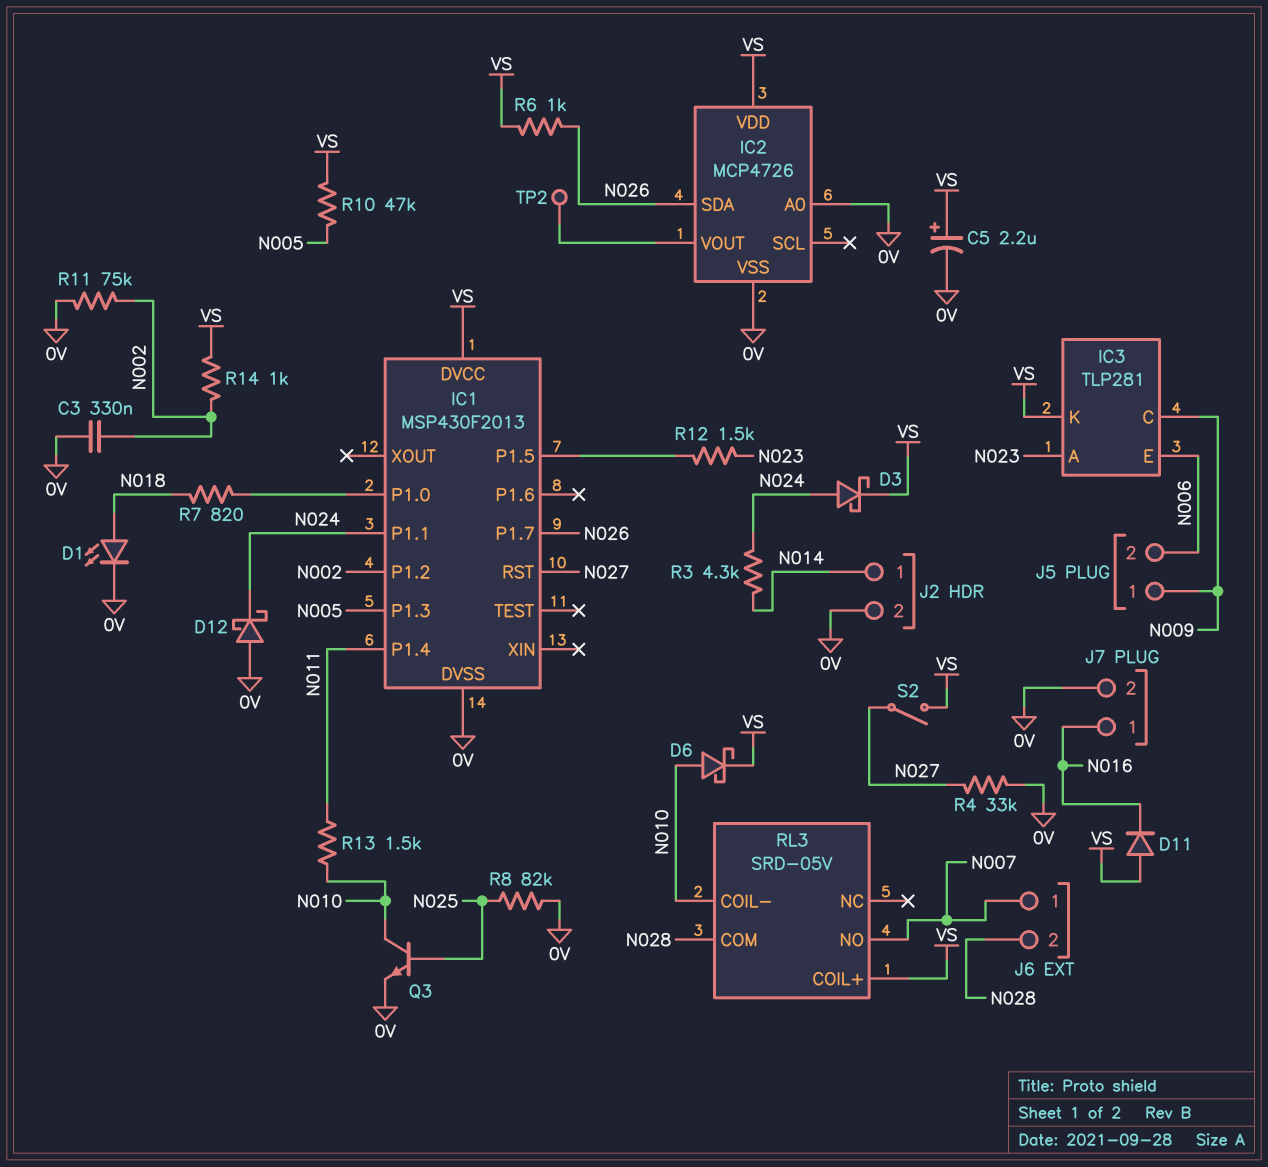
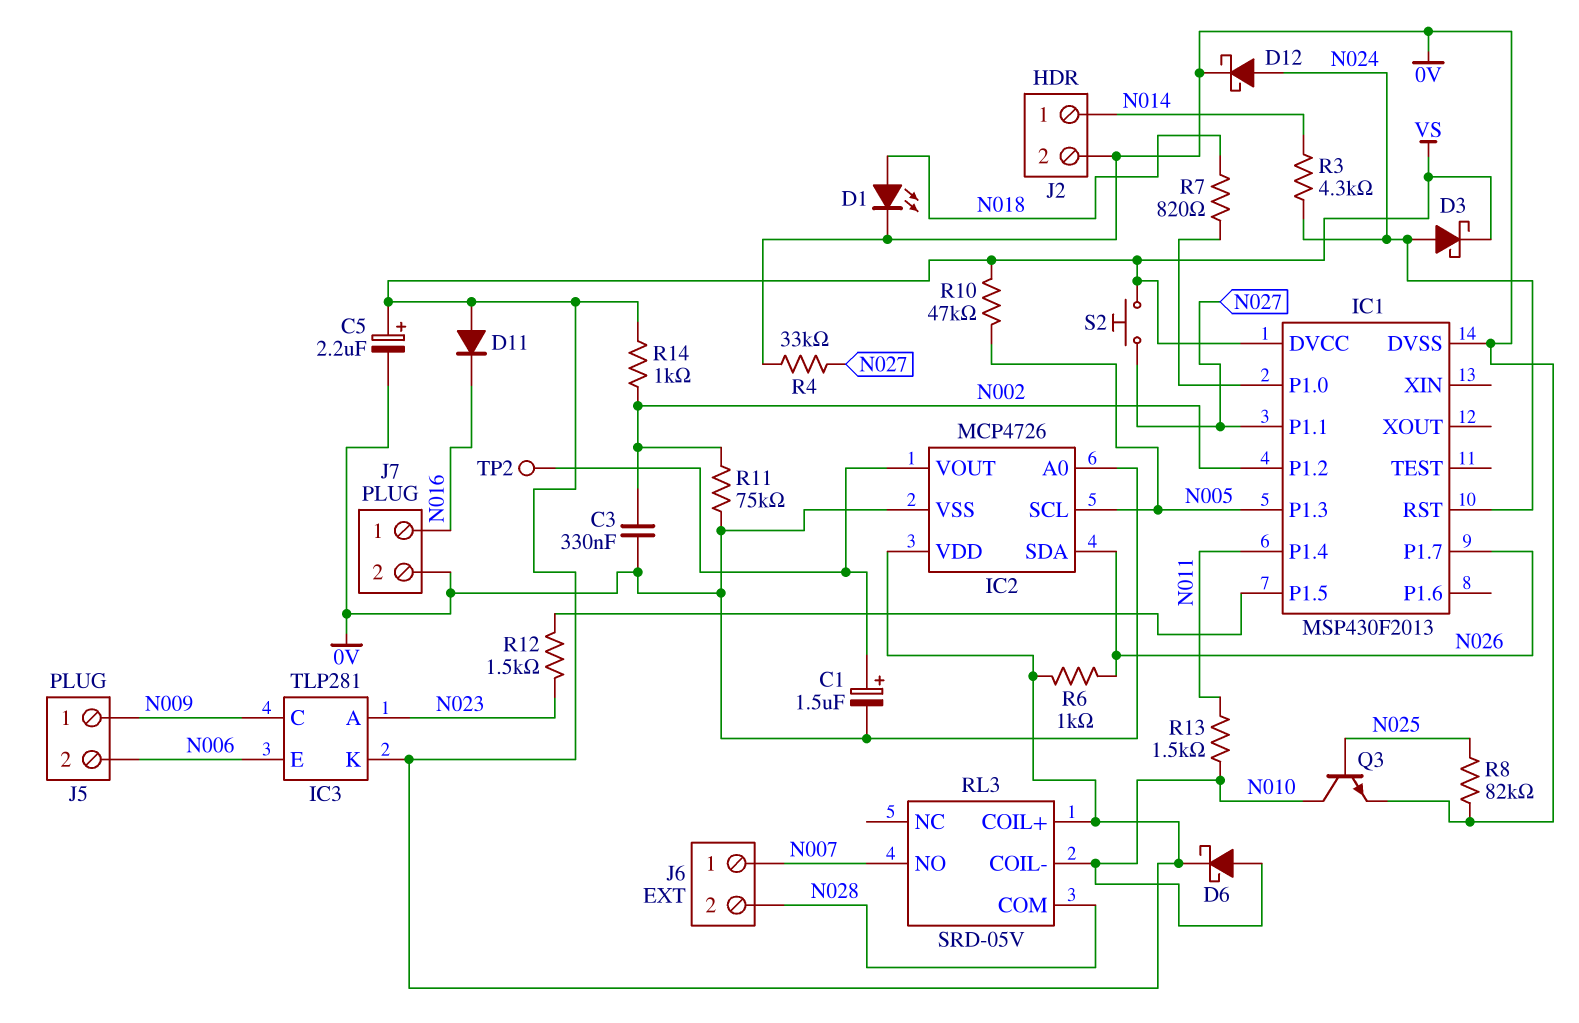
C1: none -> 1.5uF (plus IC2/VOUT, minus 0V)
D12: schottky (A 0V, K N024) -> schottky (A N024, K 0V)
IC1 pin P1.1: N024 -> N027
IC1 pin RST: N027 -> N024
IC2 pin SCL: none -> N005
S2: switch (N027, VS) -> button (N027, VS)

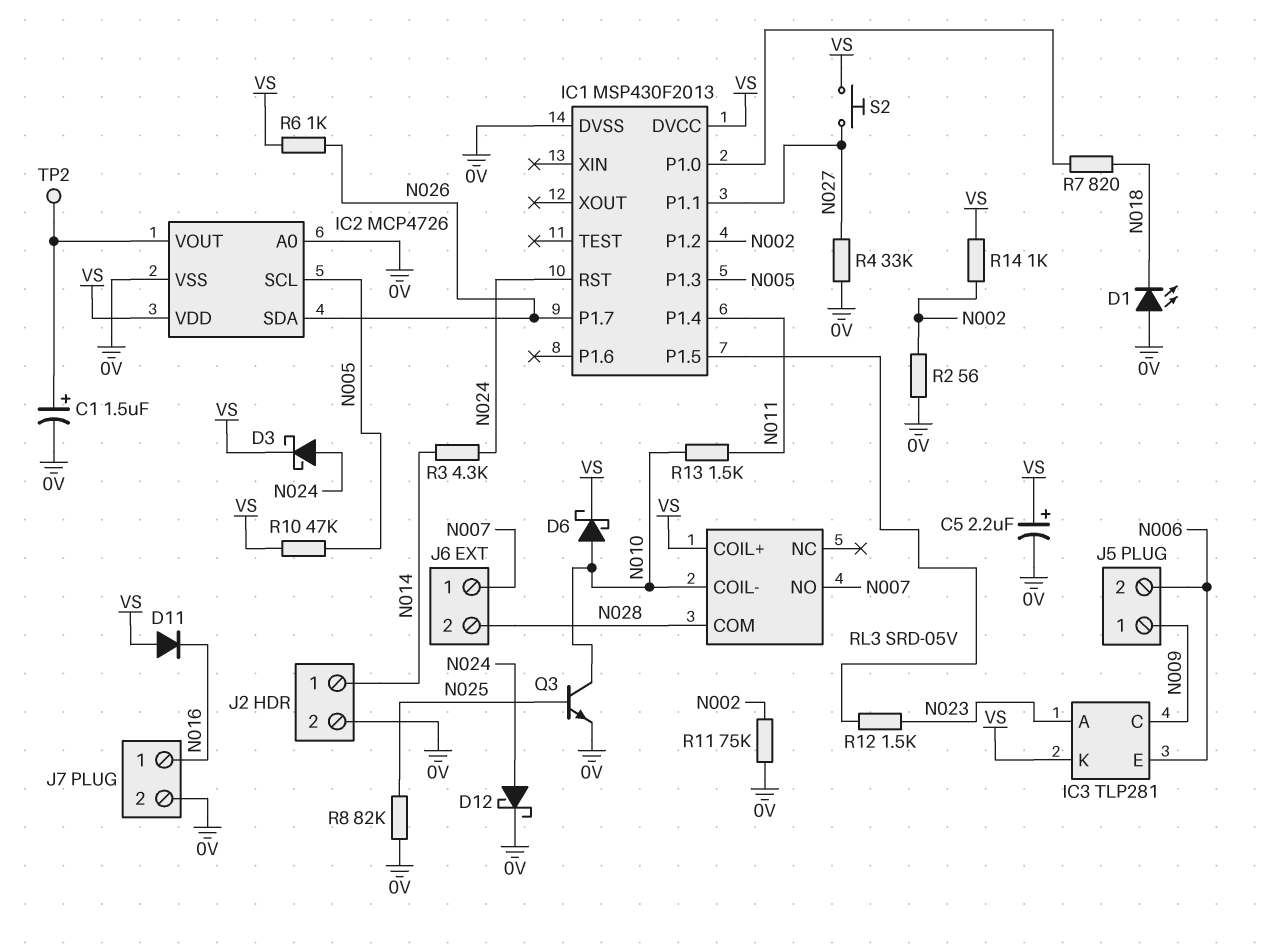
C3: 330nF (0V, N002) -> none
D1: LED (A N018, K 0V) -> LED (A 0V, K N018)
R2: none -> 56 (0V, N002)

